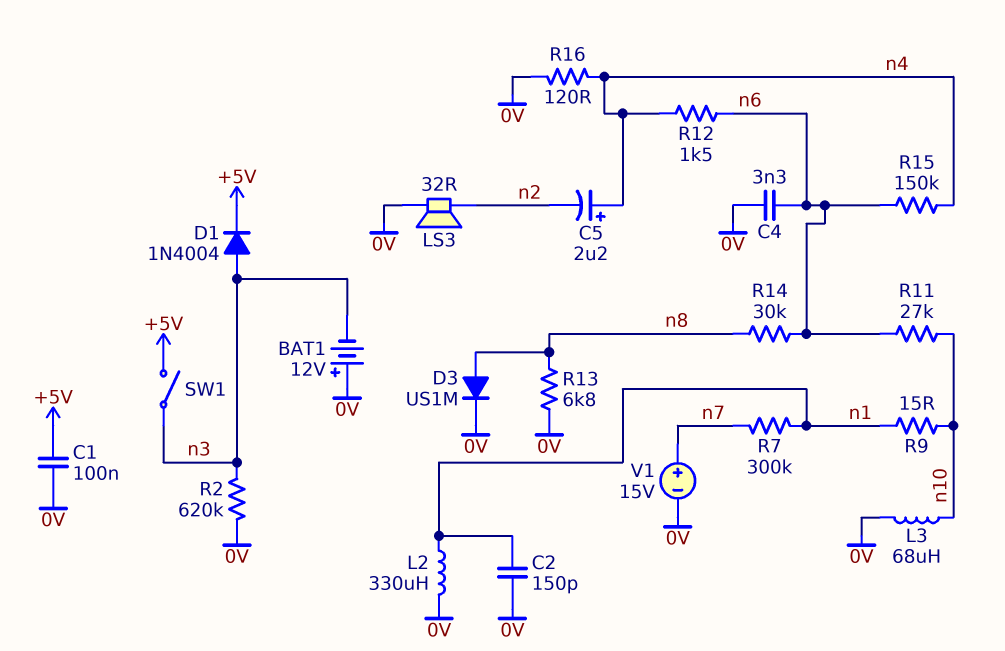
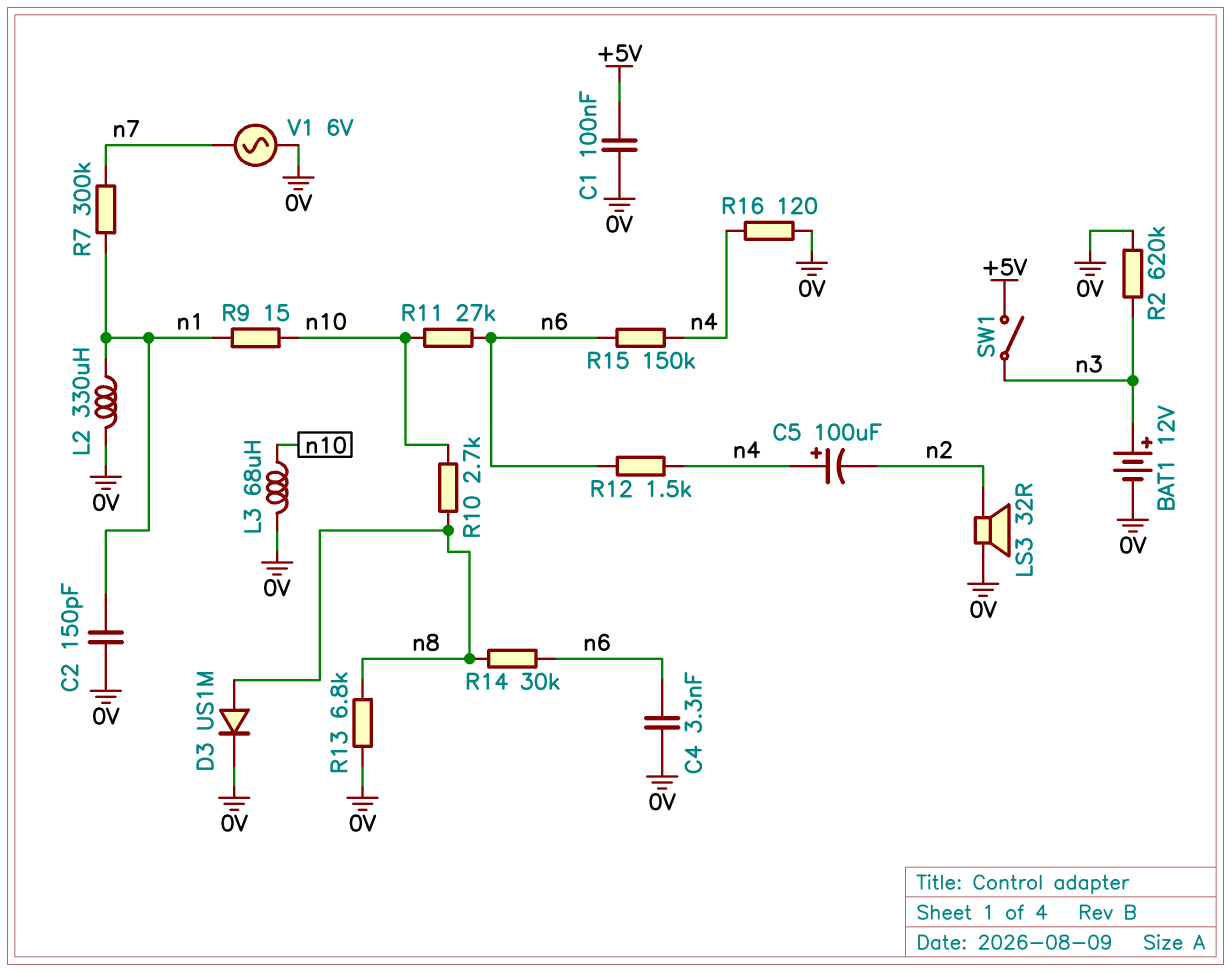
BAT1: 12V (plus 0V, minus n3) -> 12V (plus n3, minus 0V)
C5: 2.2uF (plus n4, minus n2) -> 100uF (plus n4, minus n2)
D1: diode 1N4004 (A n3, K +5V) -> none
R10: none -> 2.7k (n8, n10)
V1: 15V (plus n7, minus 0V) -> AC 6V (0V, n7)

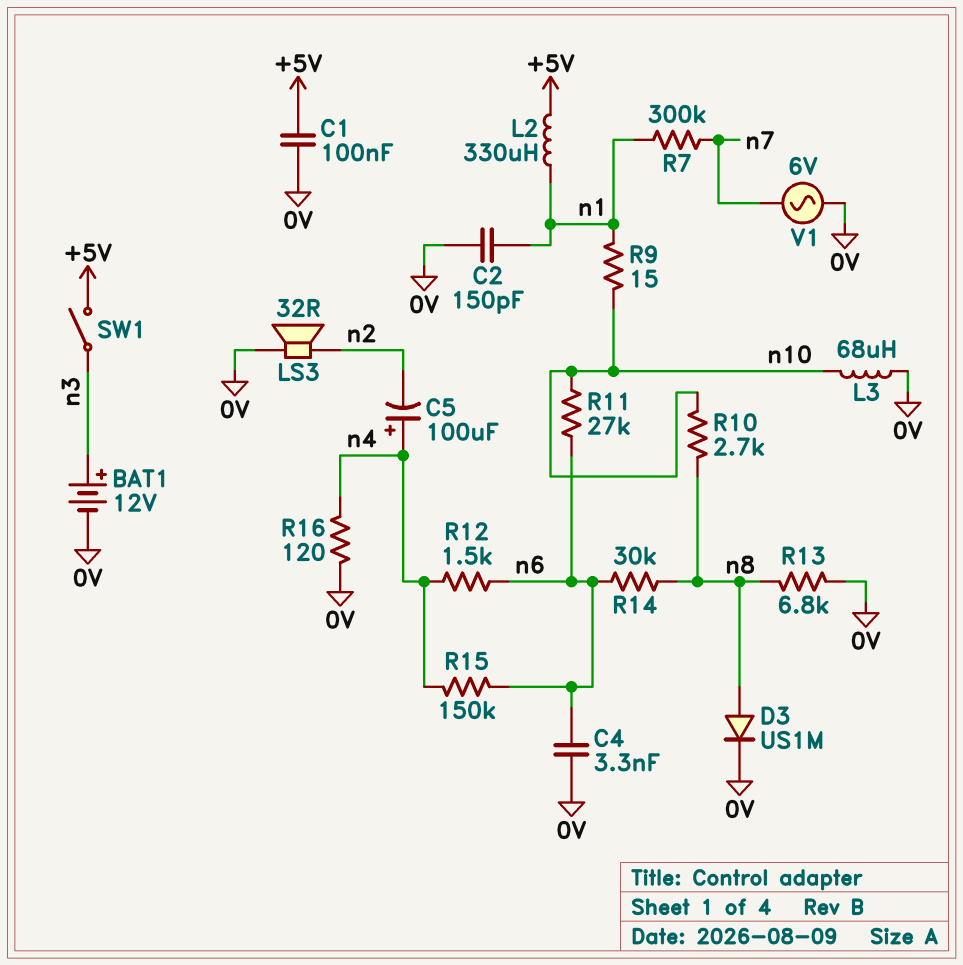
L2: 330uH (0V, n1) -> 330uH (+5V, n1)
R2: 620k (0V, n3) -> none

